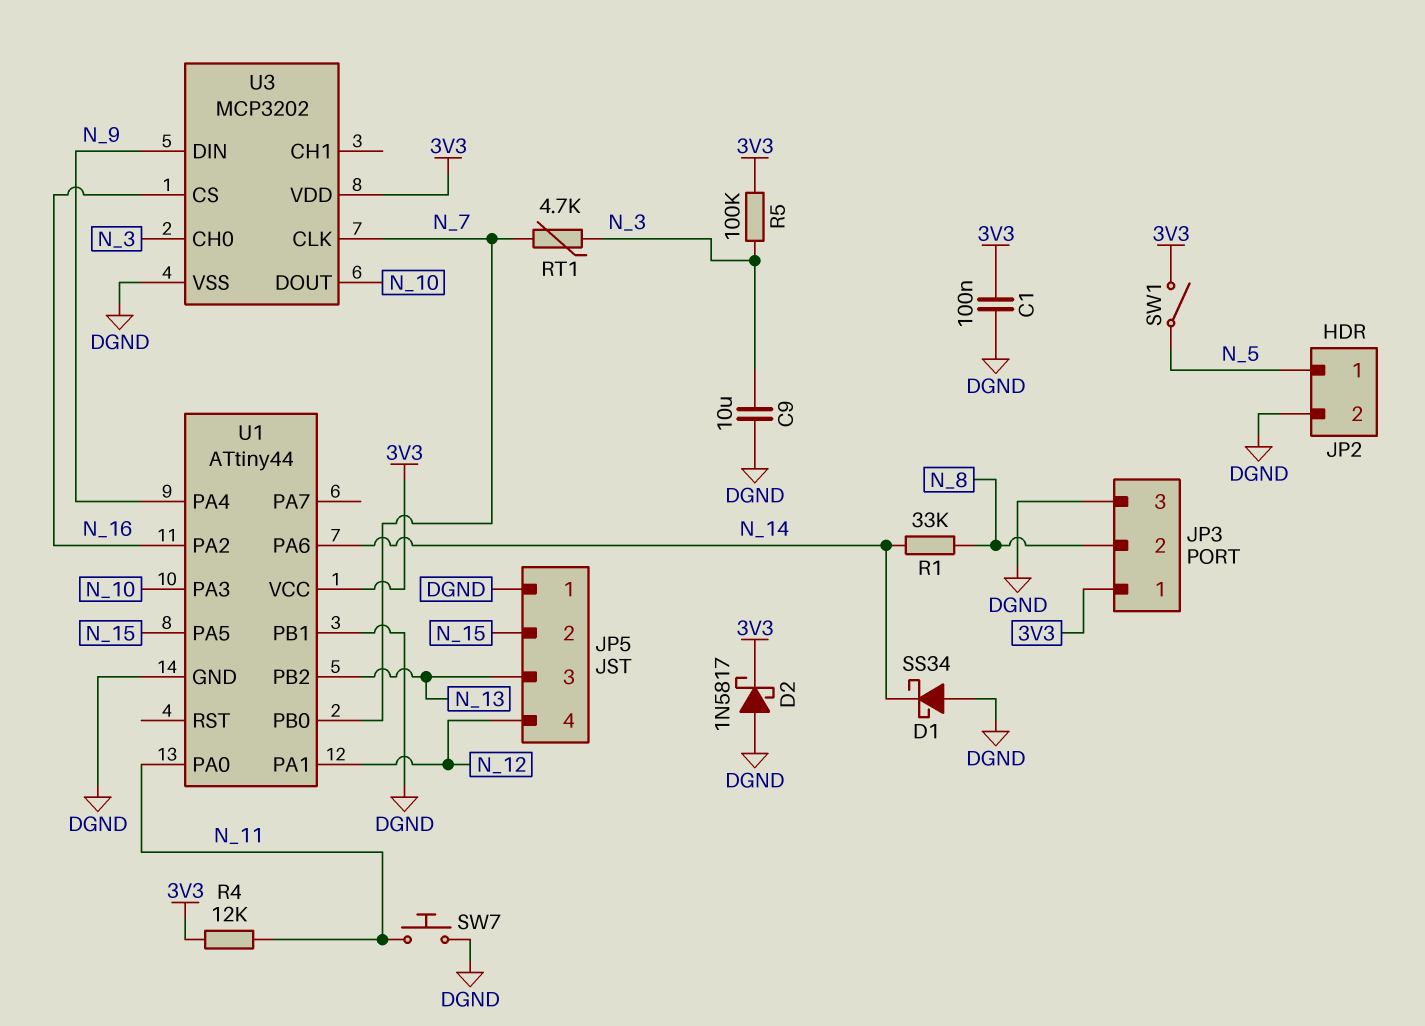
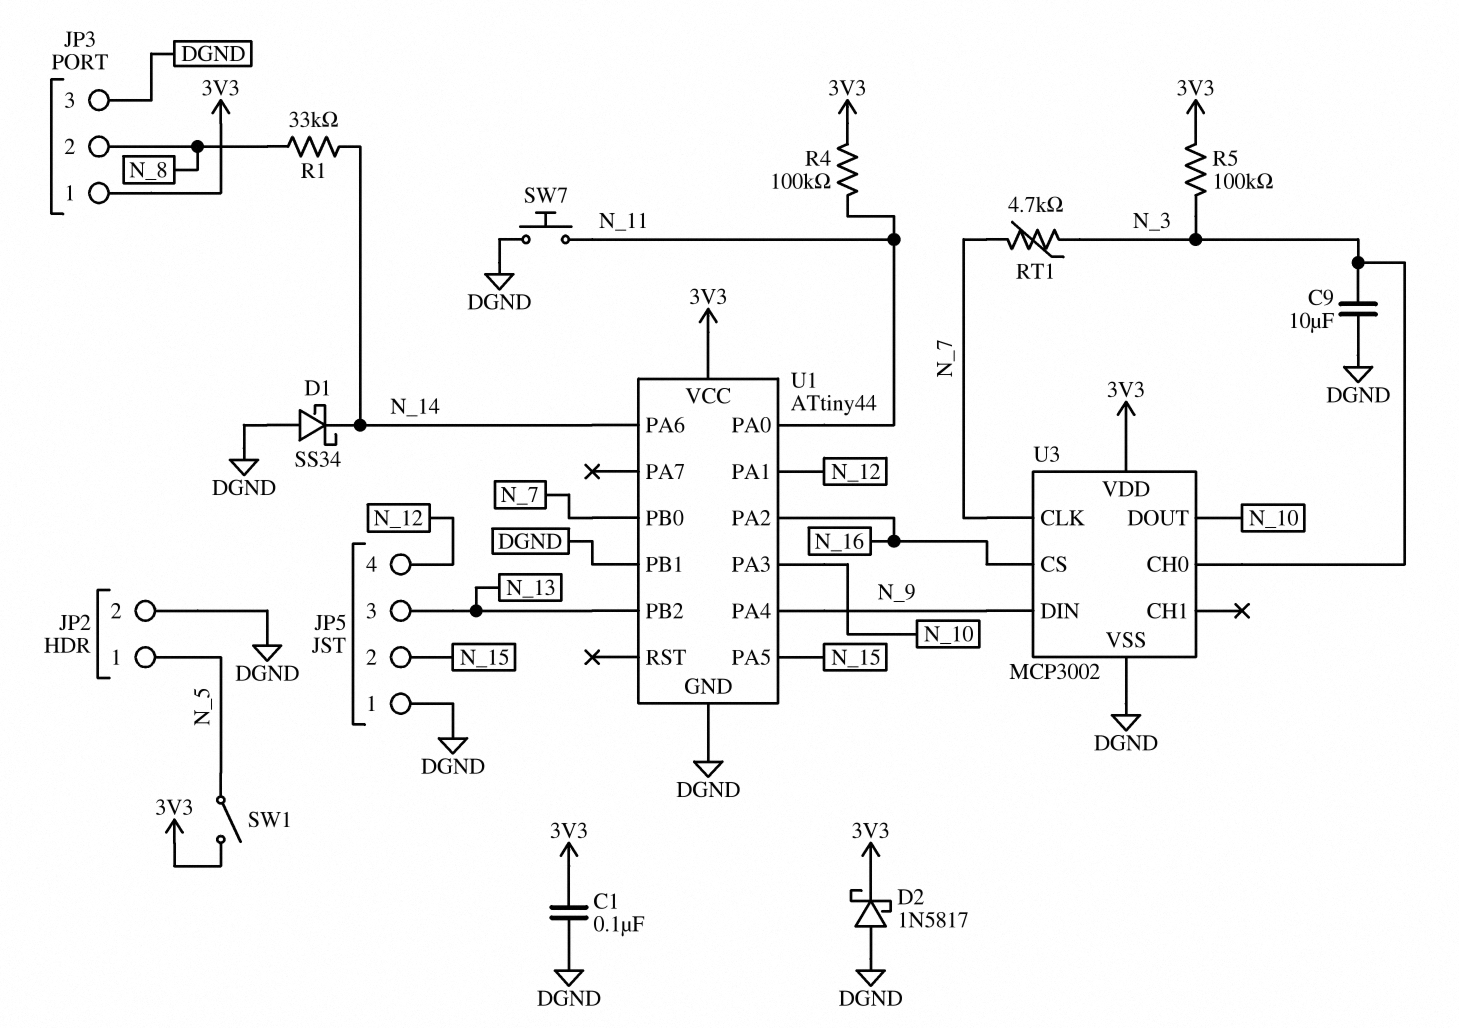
R4: 12k (3V3, N_11) -> 100k (3V3, N_11)
U3: MCP3202 -> MCP3002

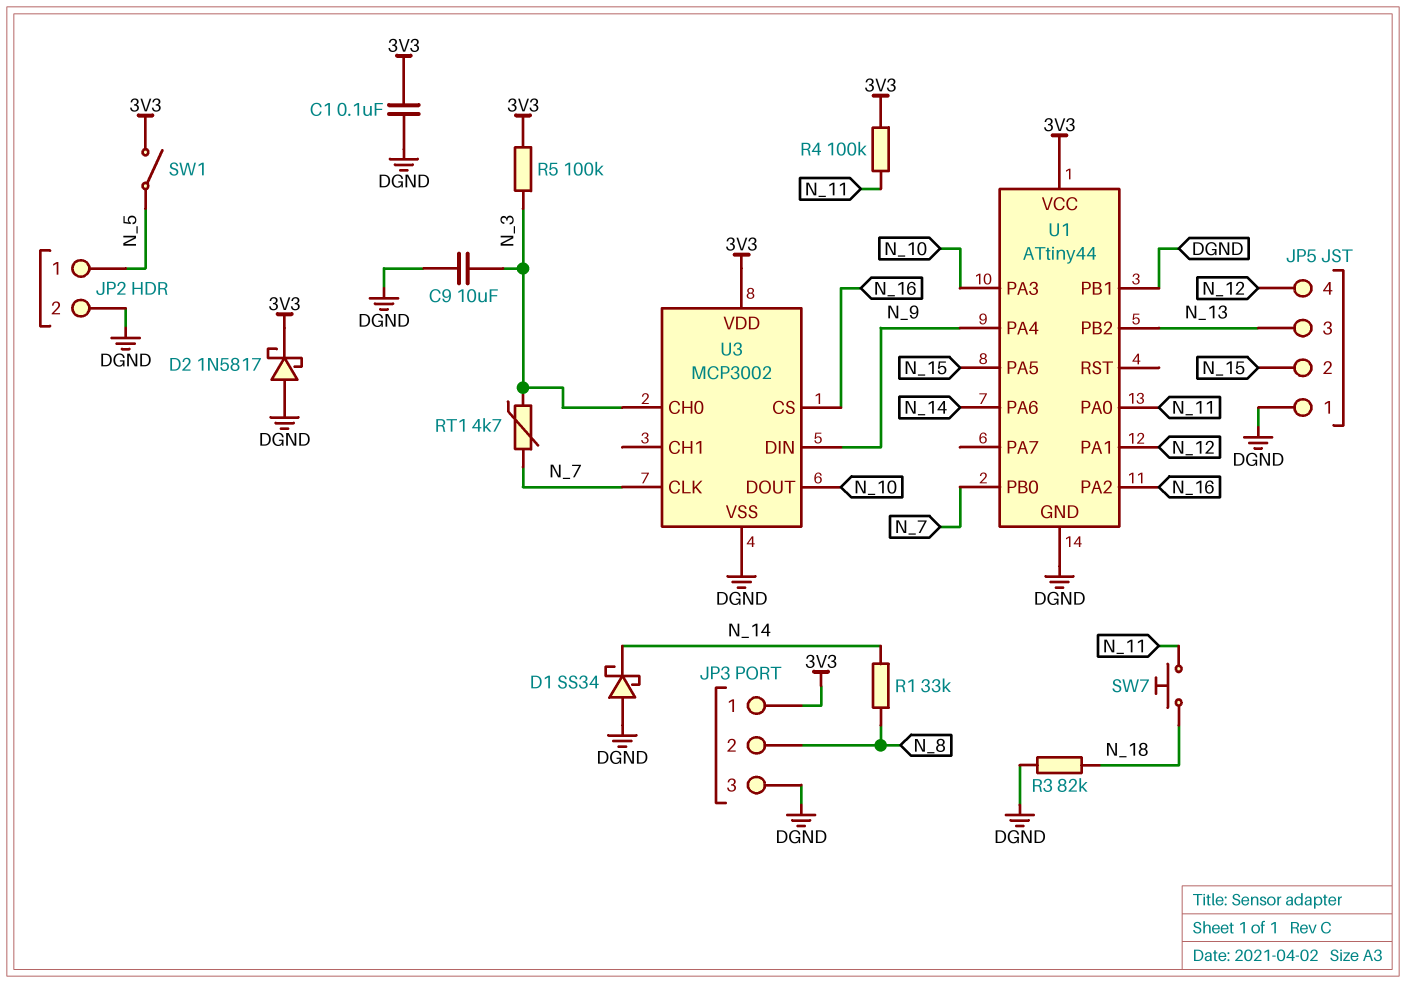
R3: none -> 82k (DGND, N_18)
SW7: button (DGND, N_11) -> button (N_11, N_18)

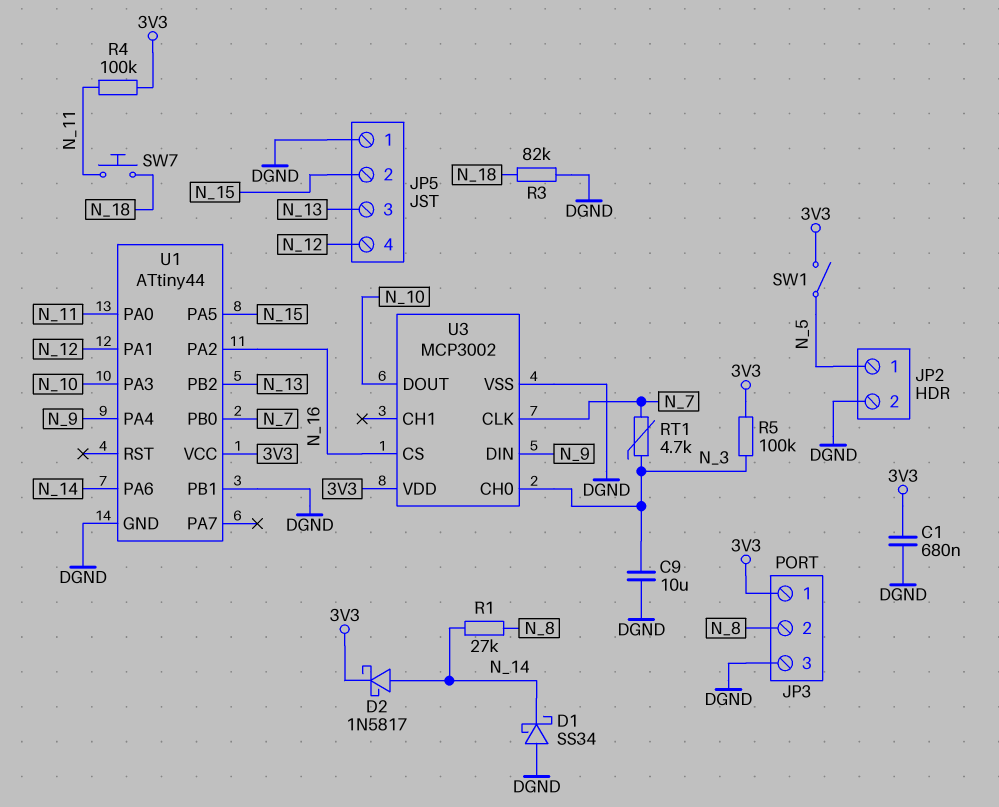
C1: 100nF (3V3, DGND) -> 680nF (3V3, DGND)
D2: schottky 1N5817 (A DGND, K 3V3) -> schottky 1N5817 (A N_14, K 3V3)
R1: 33k (N_8, N_14) -> 27k (N_8, N_14)

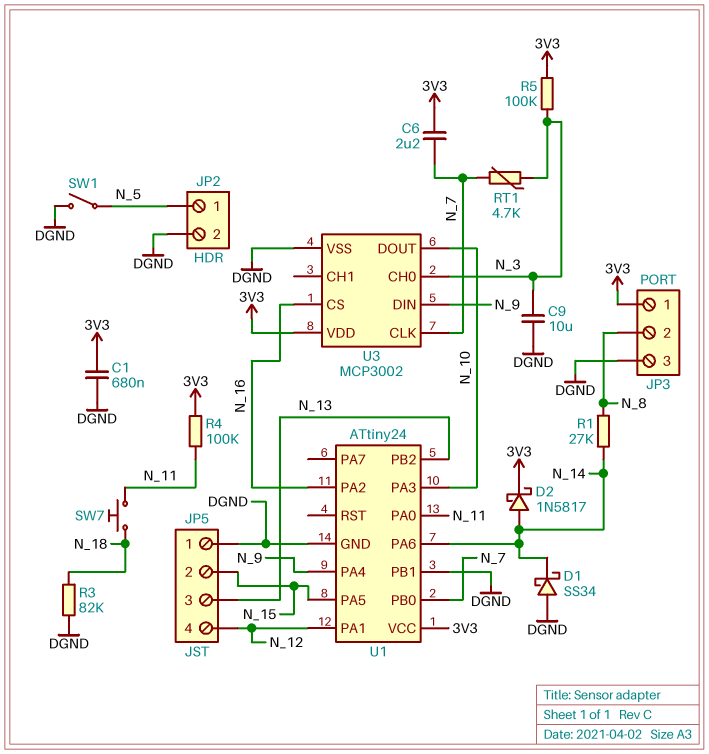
C6: none -> 2.2uF (3V3, N_7)
SW1: switch (3V3, N_5) -> switch (DGND, N_5)
U1: ATtiny44 -> ATtiny24

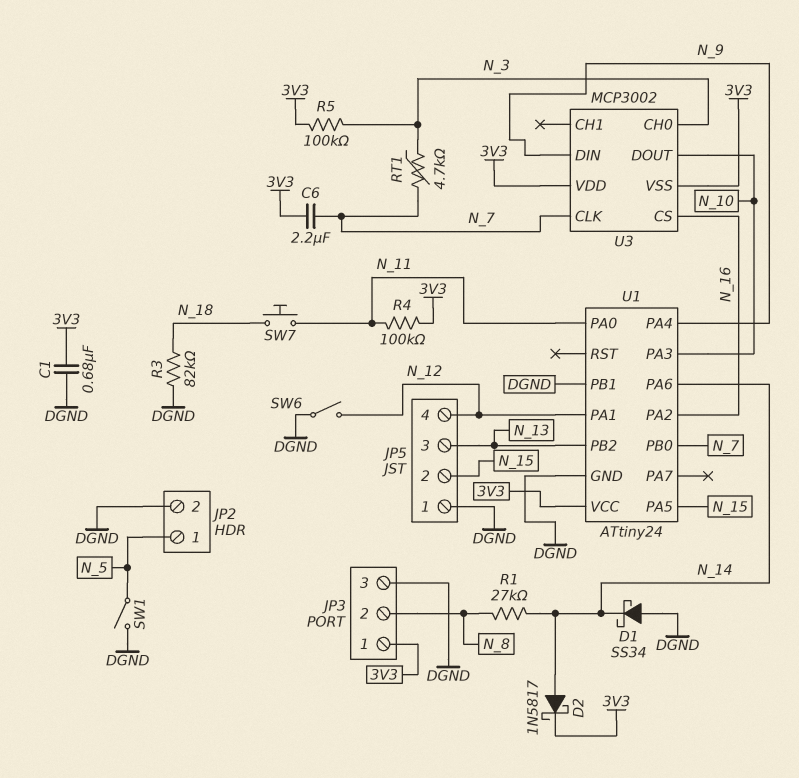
C9: 10uF (DGND, N_3) -> none
SW6: none -> switch (DGND, N_12)
U3 pin VSS: DGND -> 3V3

